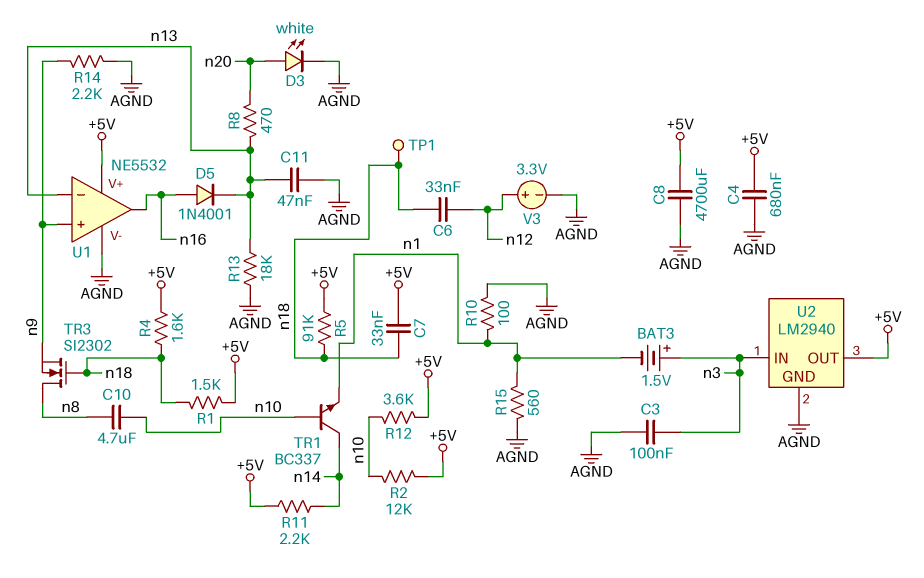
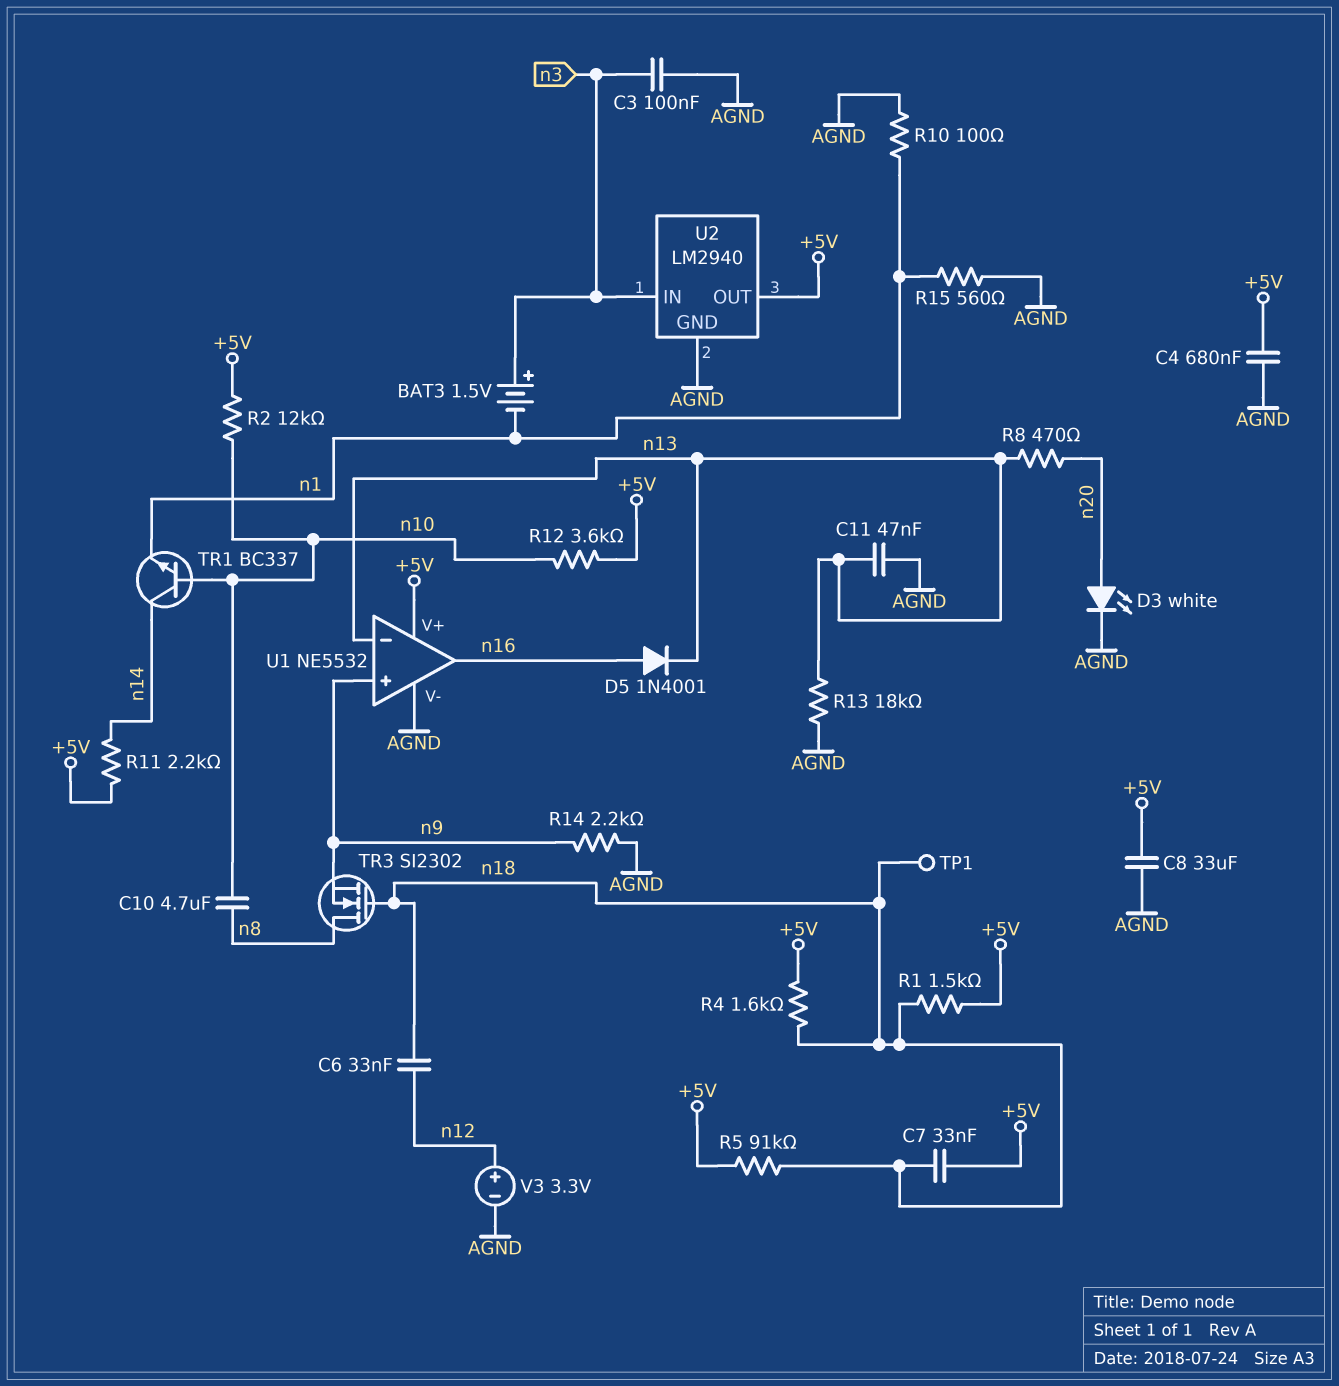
C8: 4700uF (+5V, AGND) -> 33uF (+5V, AGND)

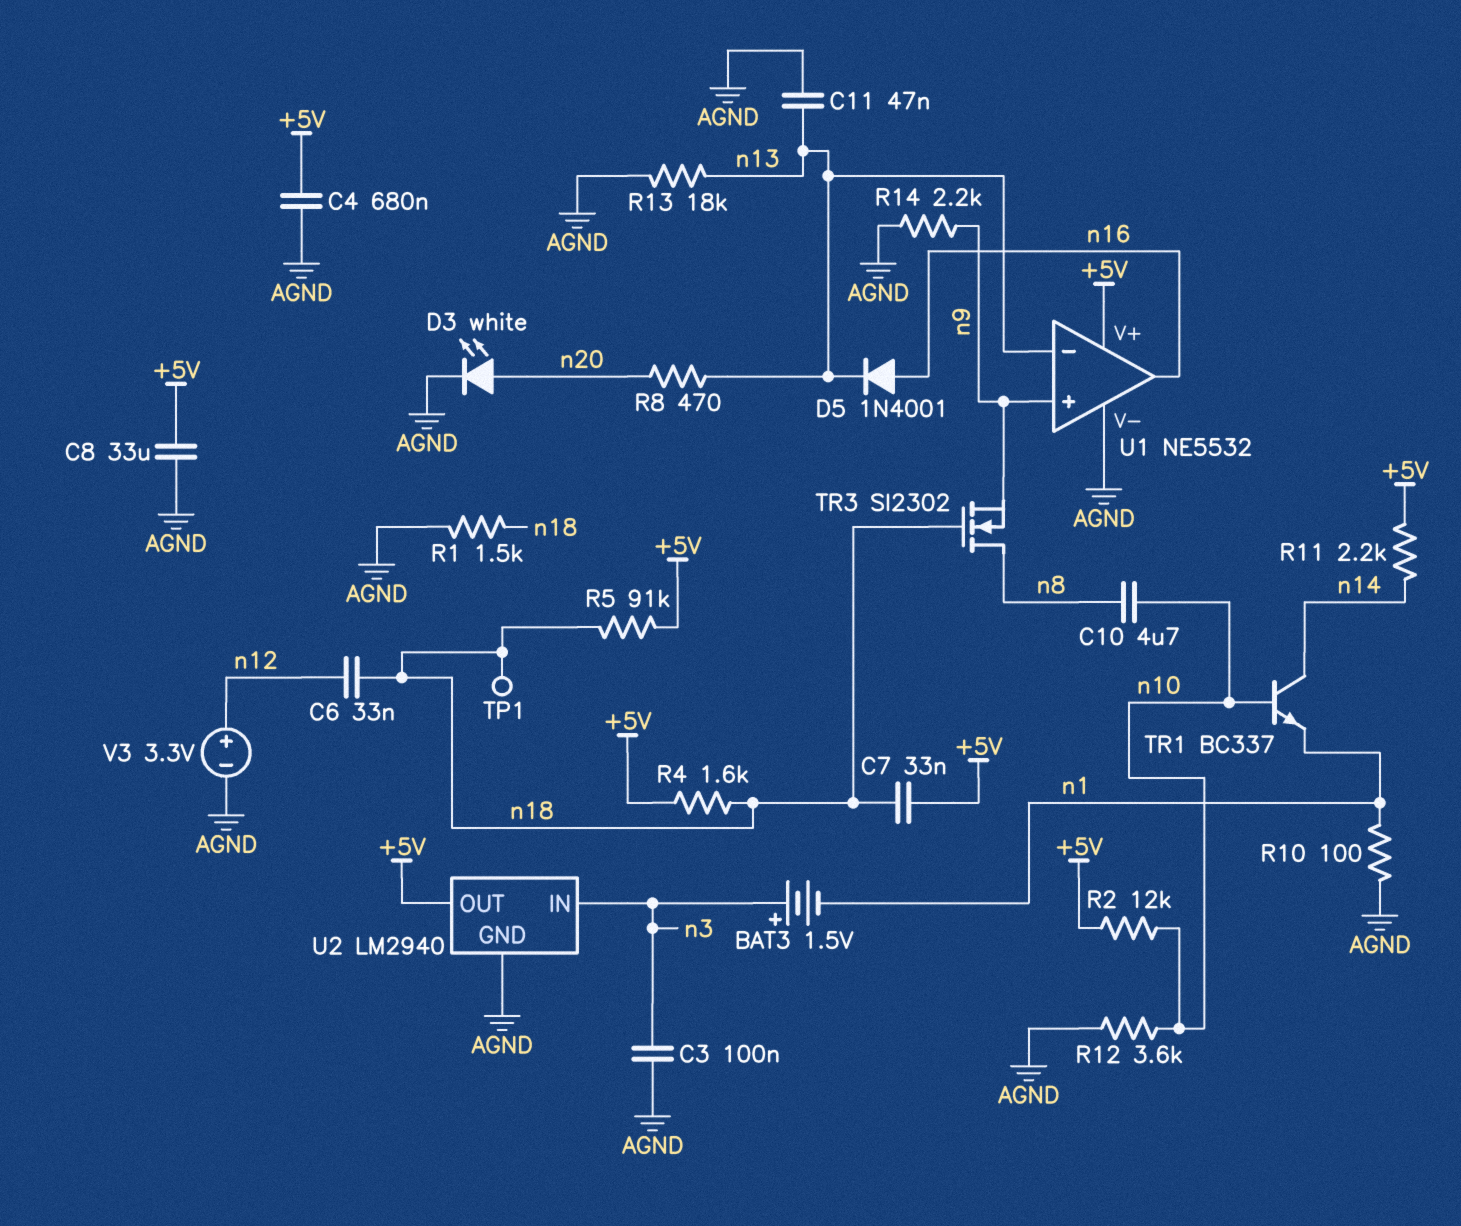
R1: 1.5k (+5V, n18) -> 1.5k (AGND, n18)
R12: 3.6k (+5V, n10) -> 3.6k (AGND, n10)
R15: 560 (AGND, n1) -> none

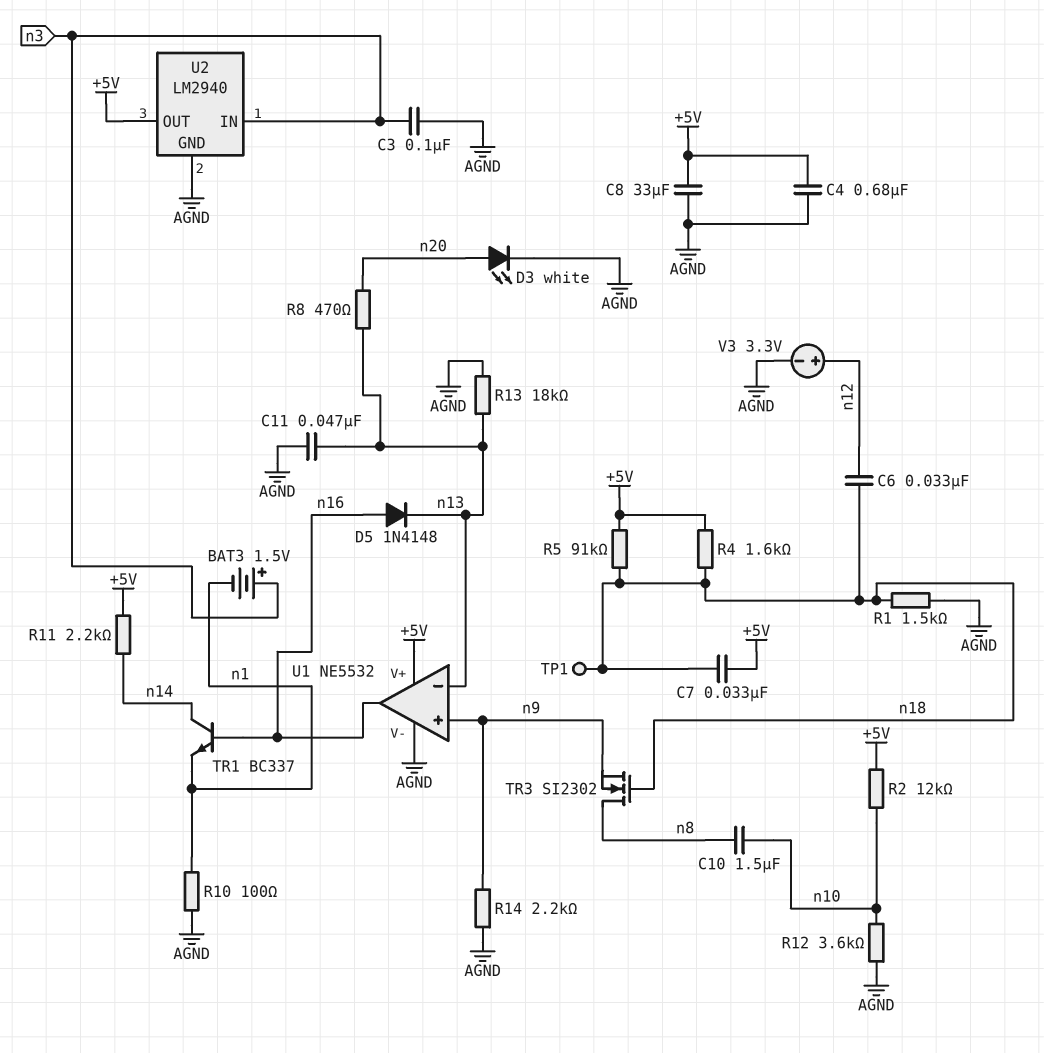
C10: 4.7uF (n8, n10) -> 1.5uF (n8, n10)
D5: diode 1N4001 (A n16, K n13) -> diode 1N4148 (A n16, K n13)
TR1: NPN BC337 (B n10, C n14, E n1) -> NPN BC337 (B n16, C n14, E n1)

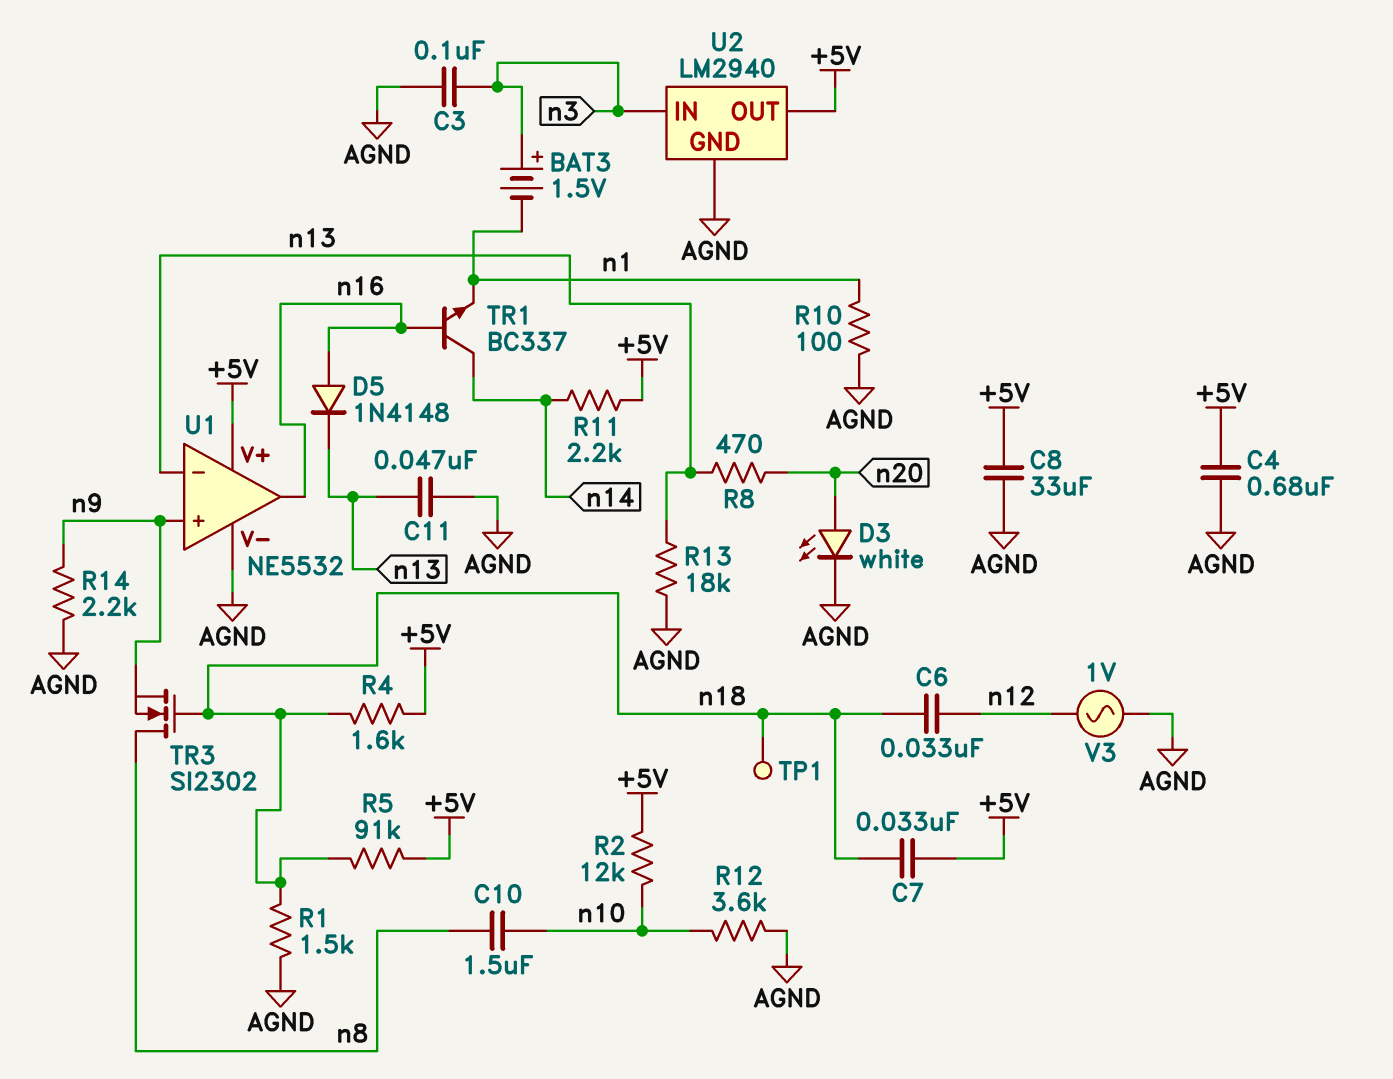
V3: 3.3V (plus n12, minus AGND) -> AC 1V (AGND, n12)

